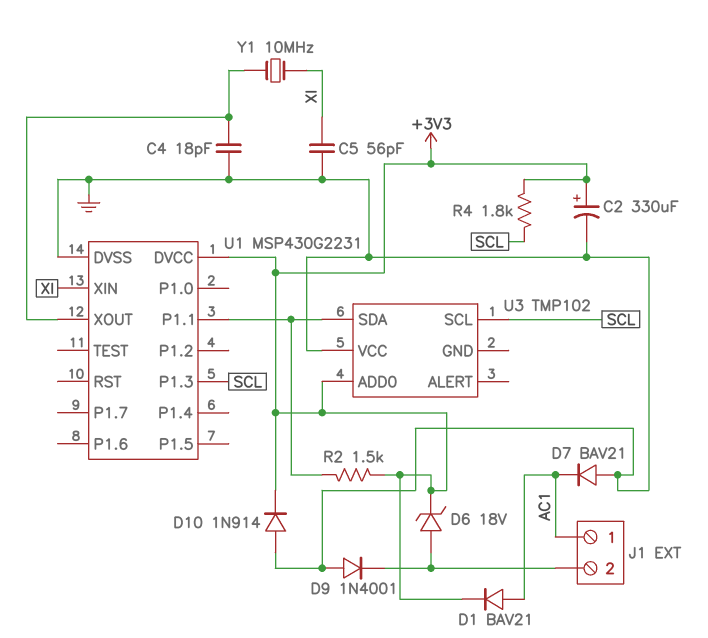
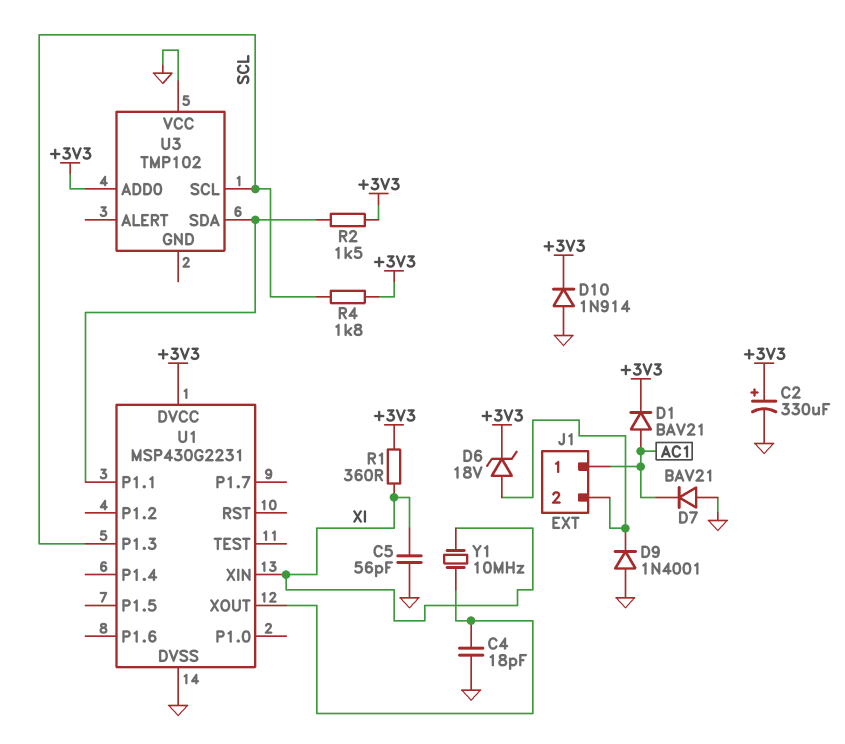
R1: none -> 360 (+3V3, XI)

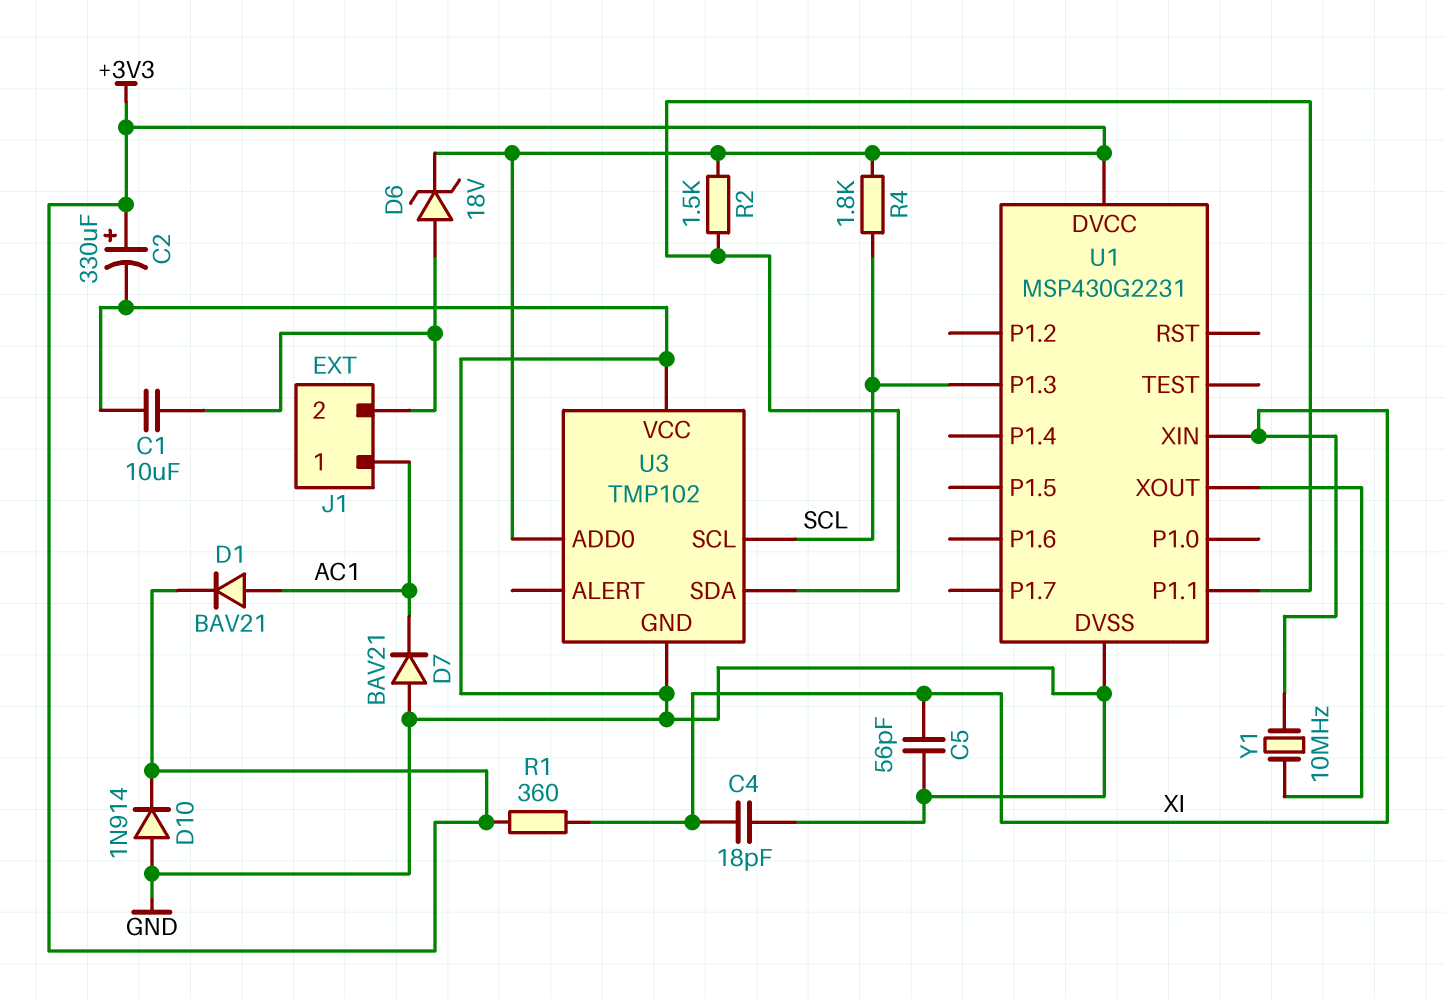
C1: none -> 10uF (GND, J1/2)
C4: 18pF (GND, U1/XOUT) -> 18pF (GND, XI)
D9: diode 1N4001 (A GND, K J1/2) -> none
U3 pin GND: none -> GND

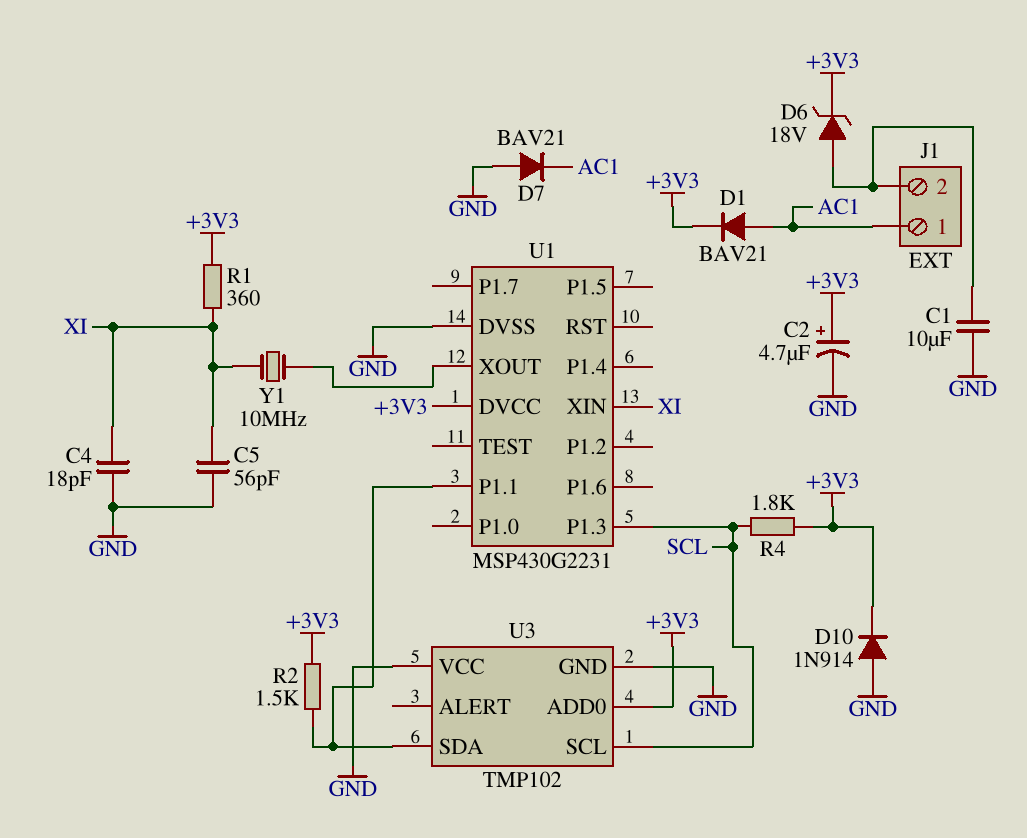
C2: 330uF (plus +3V3, minus GND) -> 4.7uF (plus +3V3, minus GND)

